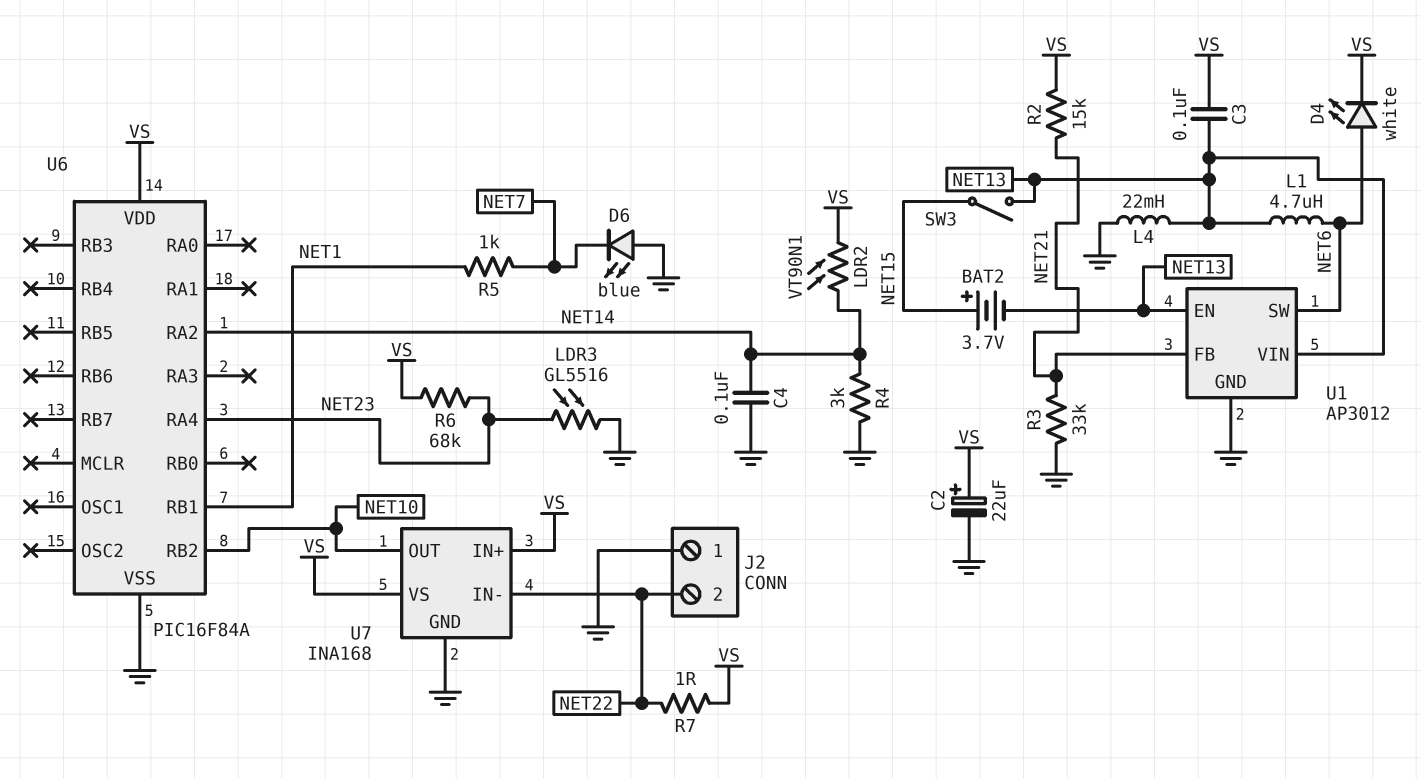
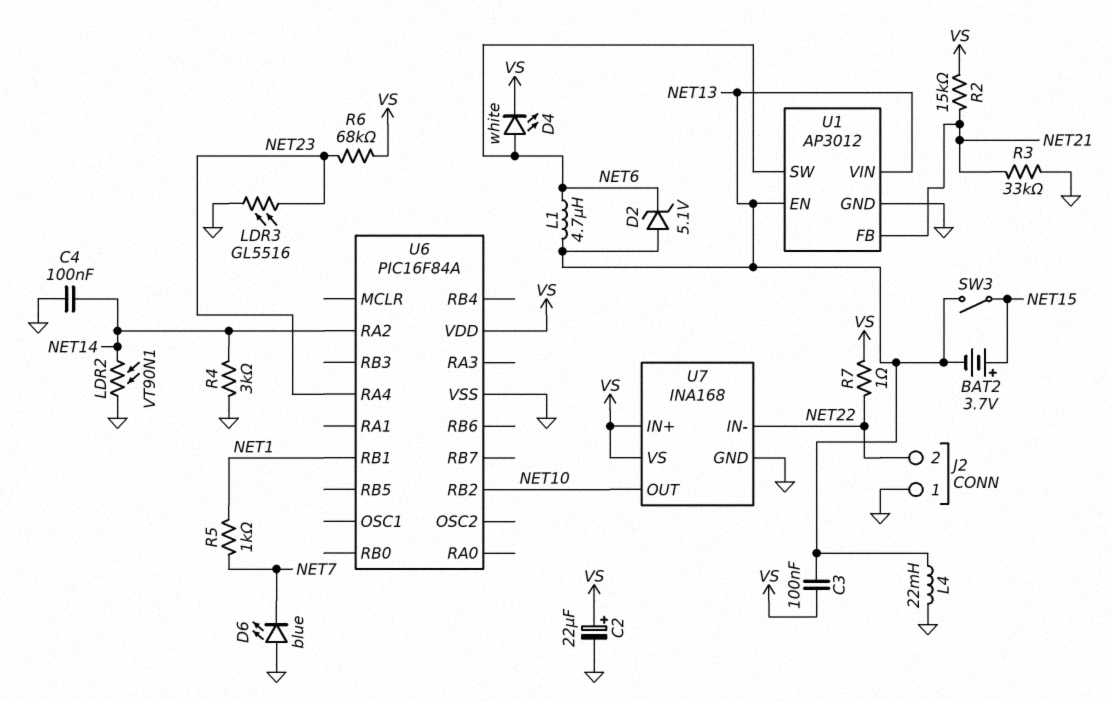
D2: none -> zener 5.1V (A NET13, K NET6)
LDR2: VT90N1 (NET14, VS) -> VT90N1 (GND, NET14)

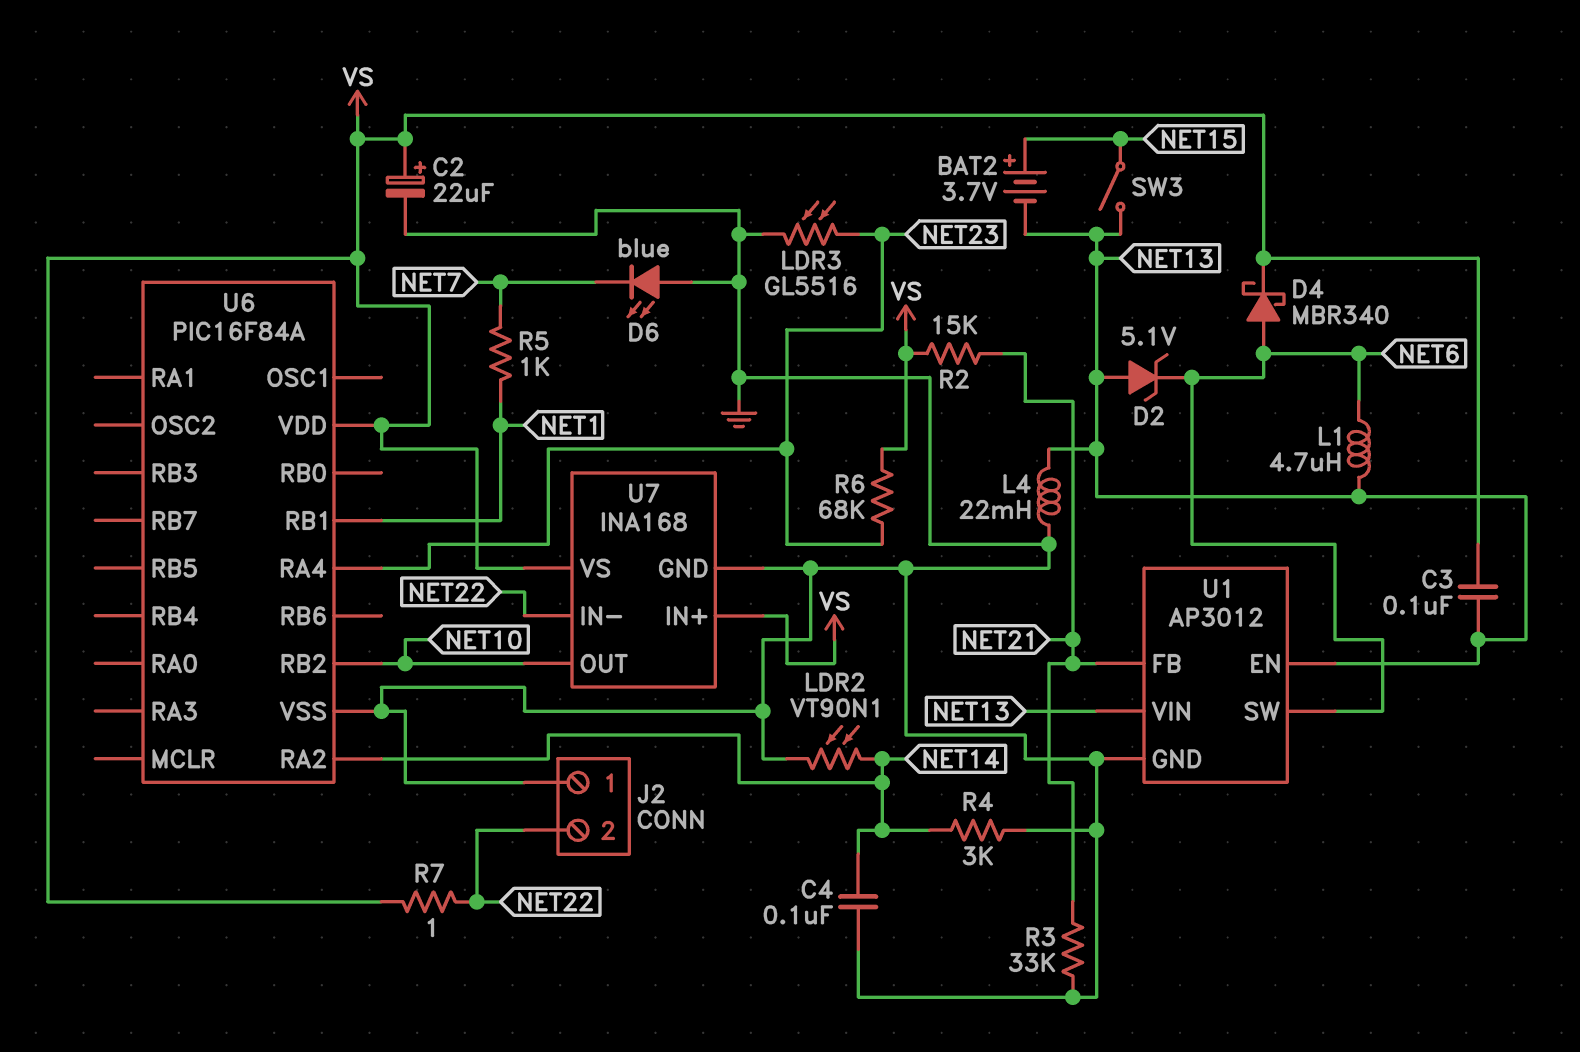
D4: LED white (A NET6, K VS) -> schottky MBR340 (A NET6, K VS)

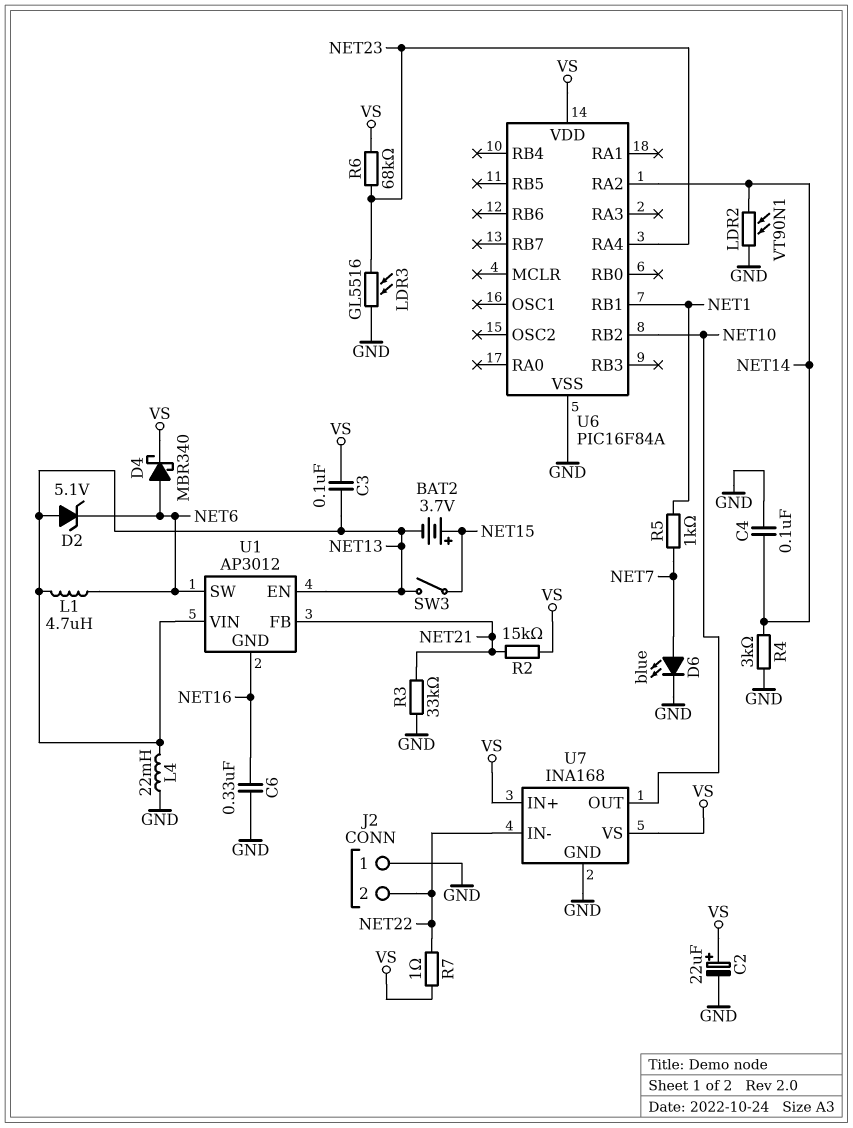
C6: none -> 330nF (GND, NET16)
D6: LED blue (A GND, K NET7) -> LED blue (A NET7, K GND)
U1 pin GND: GND -> NET16

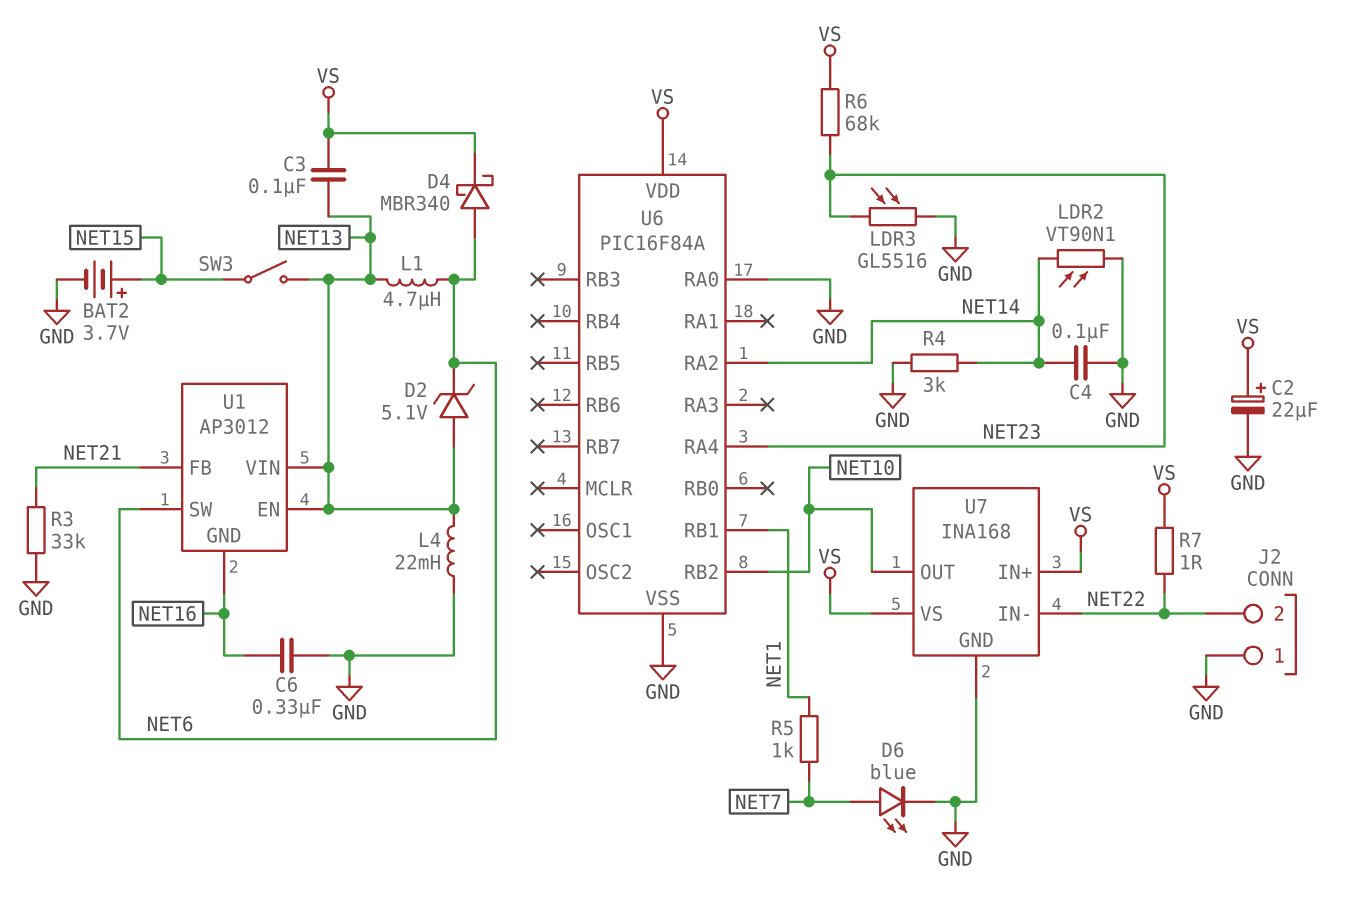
BAT2: 3.7V (plus NET15, minus NET13) -> 3.7V (plus NET15, minus GND)
R2: 15k (NET21, VS) -> none
U6 pin RA0: none -> GND

